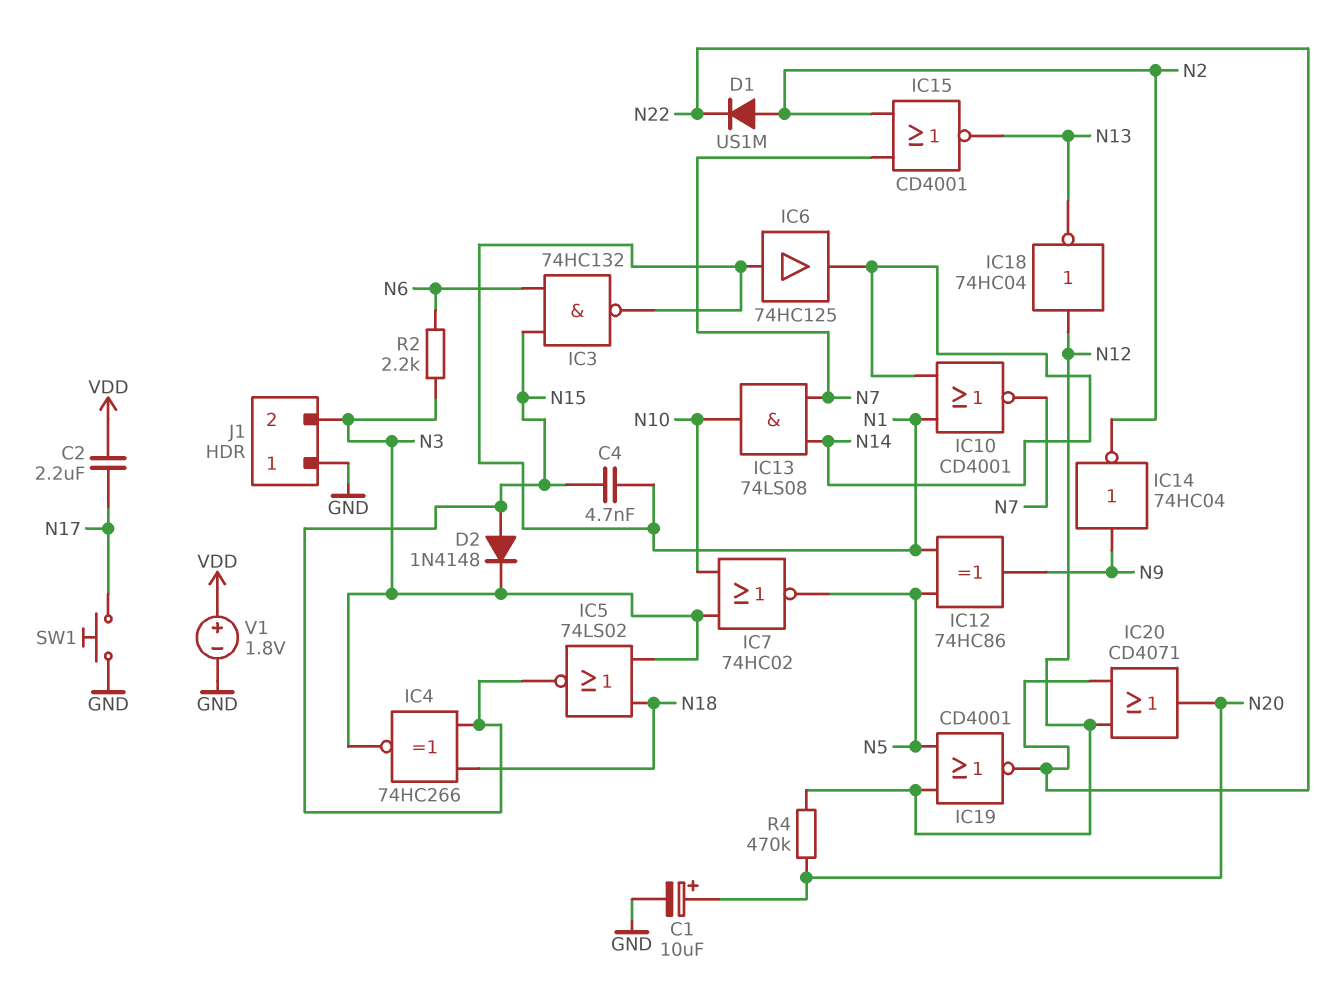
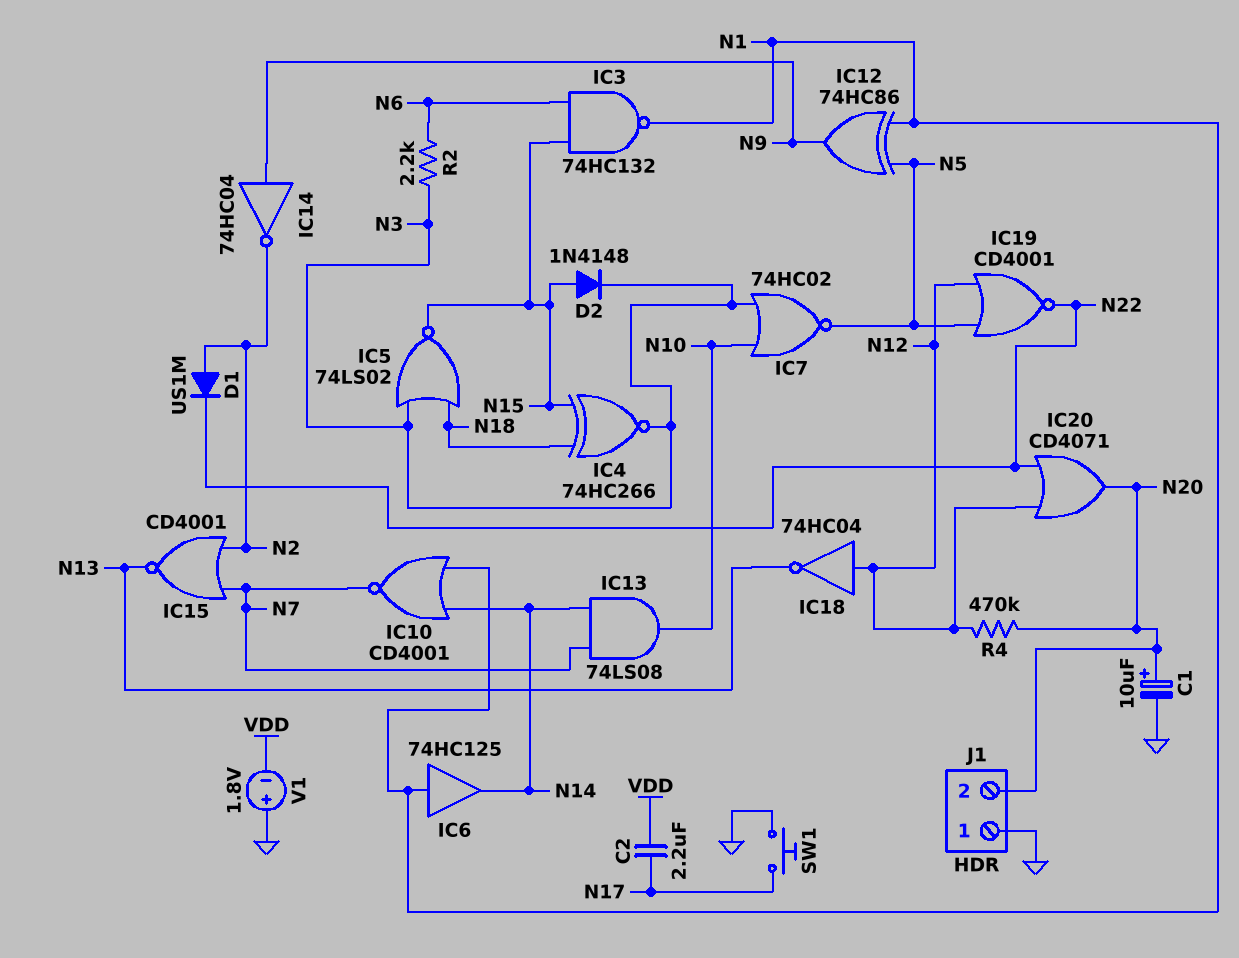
C4: 4.7nF (N1, N15) -> none
J1 pin 2: N3 -> N20
V1: 1.8V (plus VDD, minus GND) -> 1.8V (plus GND, minus VDD)

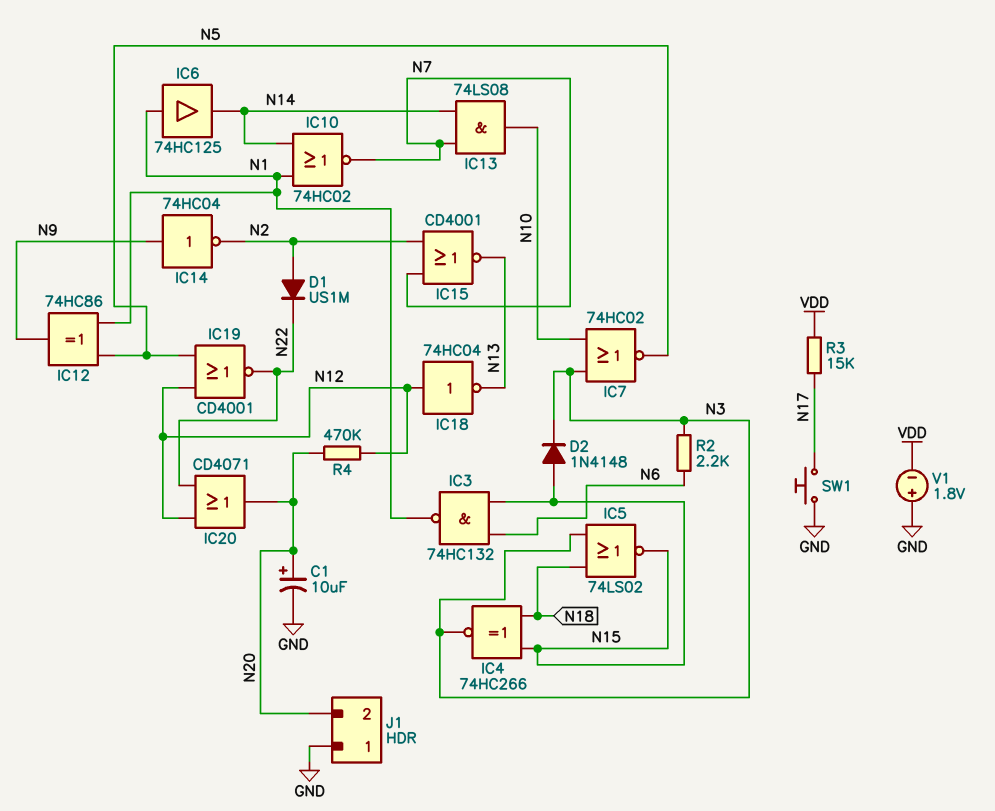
C2: 2.2uF (N17, VDD) -> none
IC10: NOR CD4001 (in N1, in N14, out N7) -> NOR 74HC02 (in N1, in N14, out N7)
R3: none -> 15k (N17, VDD)

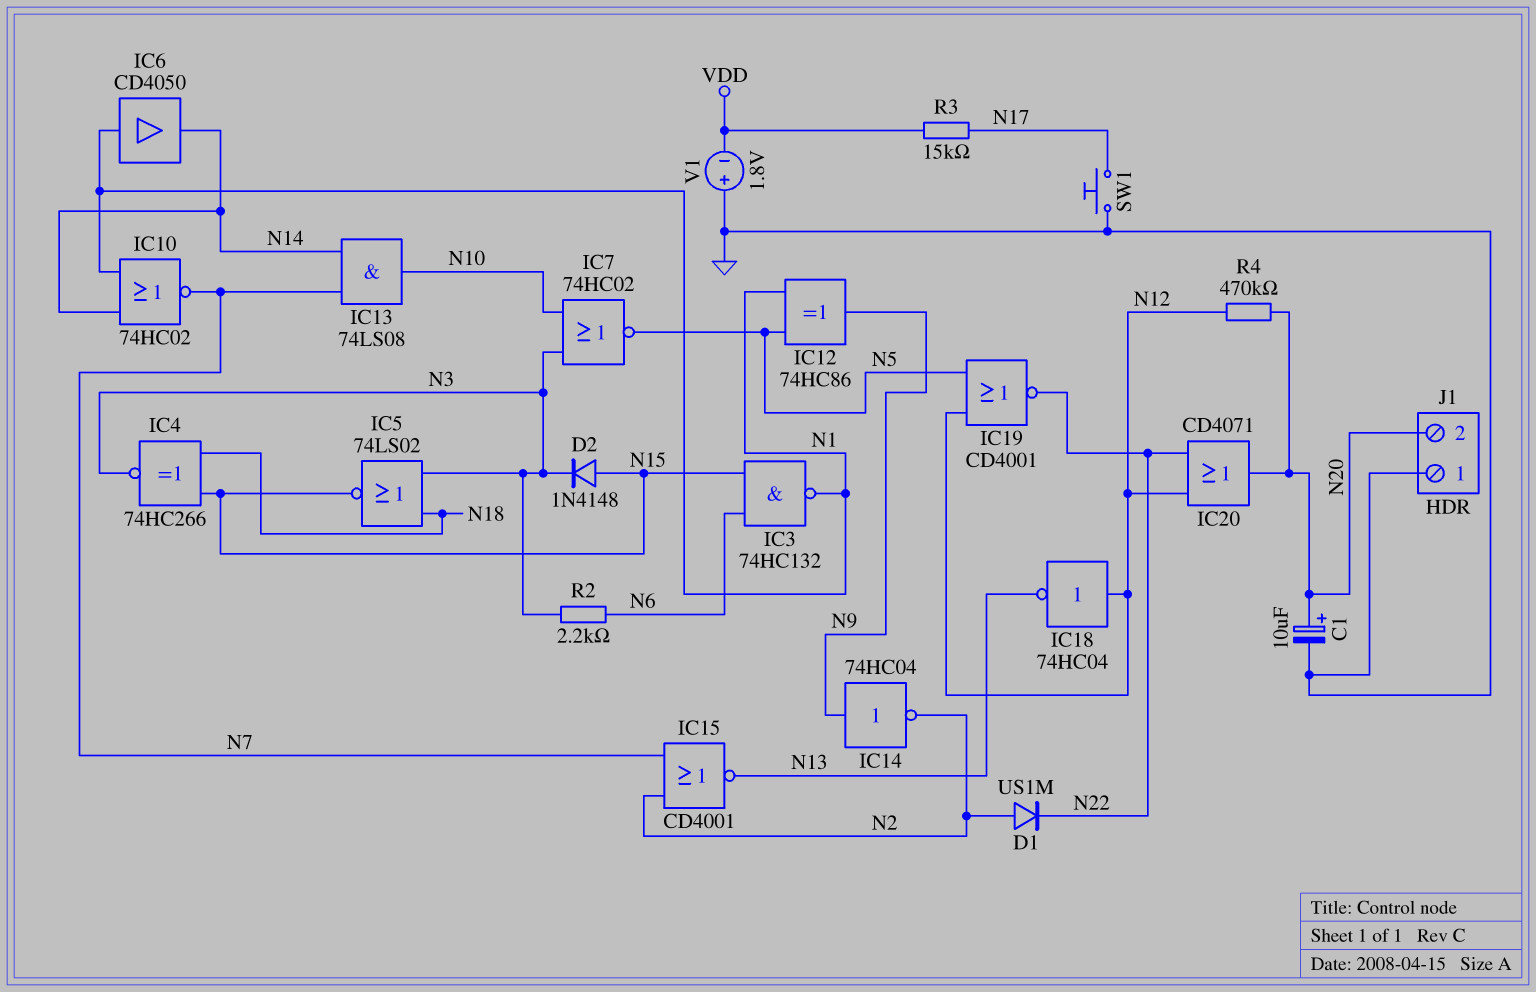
IC6: buffer 74HC125 (in N1, out N14) -> buffer CD4050 (in N1, out N14)

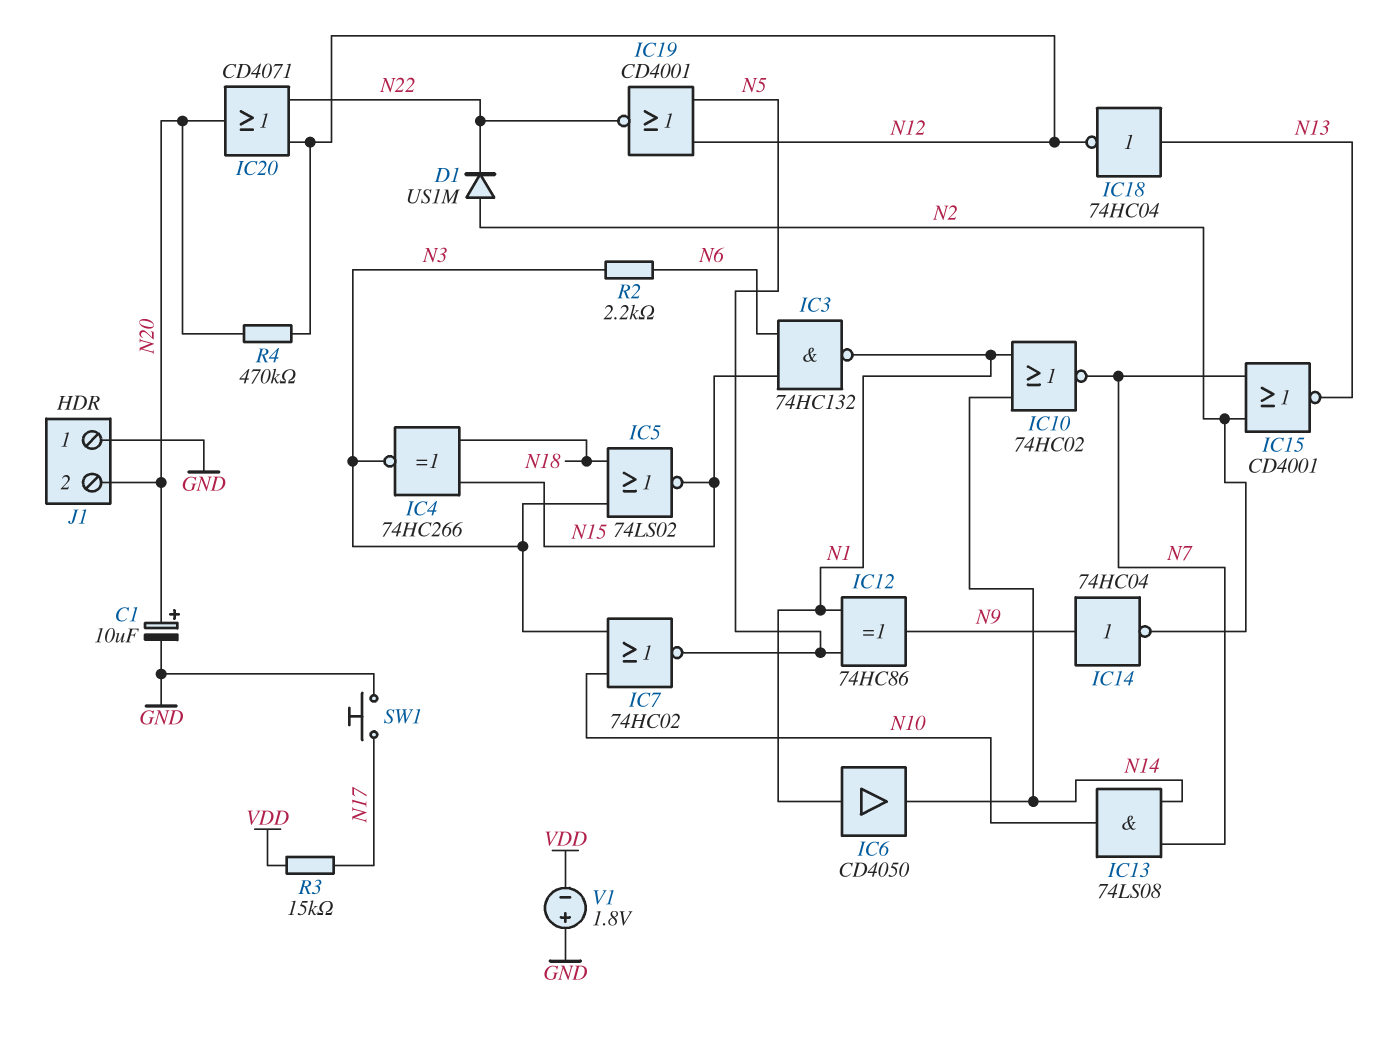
D2: diode 1N4148 (A N15, K N3) -> none
IC18: NOT 74HC04 (in N12, out N13) -> NOT 74HC04 (in N13, out N12)

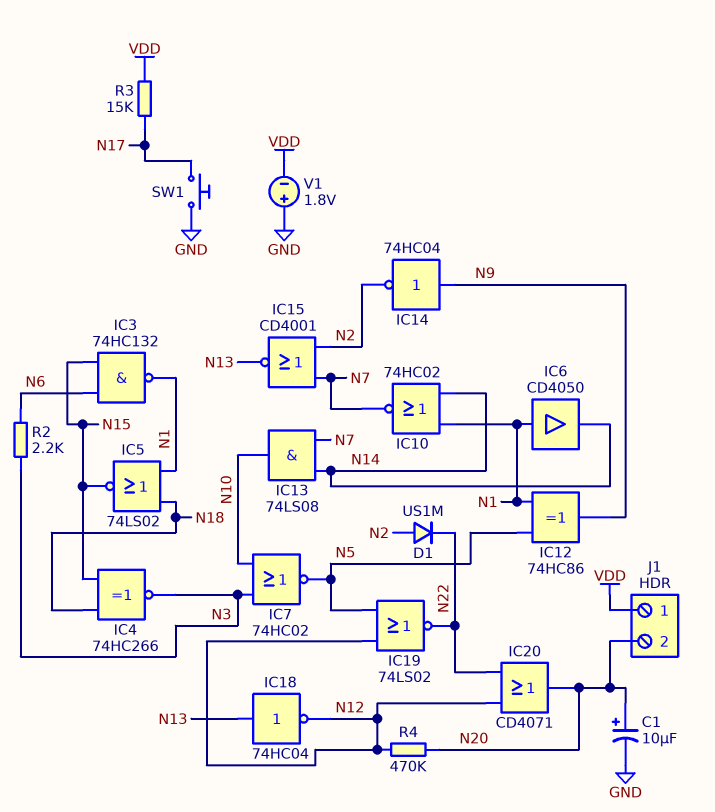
IC5: NOR 74LS02 (in N3, in N18, out N15) -> NOR 74LS02 (in N1, in N18, out N15)
IC19: NOR CD4001 (in N5, in N12, out N22) -> NOR 74LS02 (in N5, in N12, out N22)
J1 pin 1: GND -> VDD

